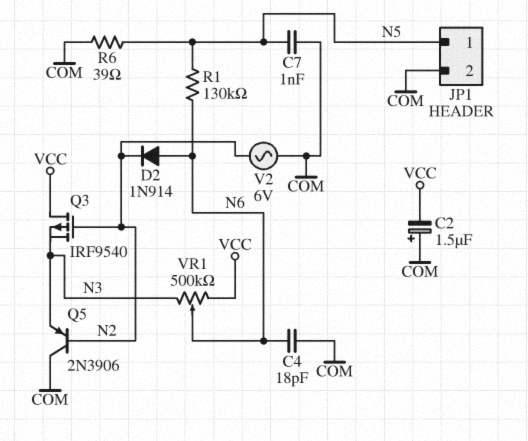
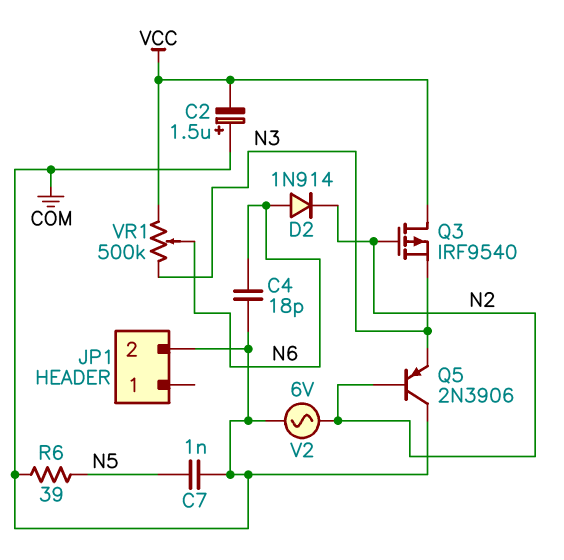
JP1 pin 1: N5 -> none
R1: 130k (N5, N6) -> none

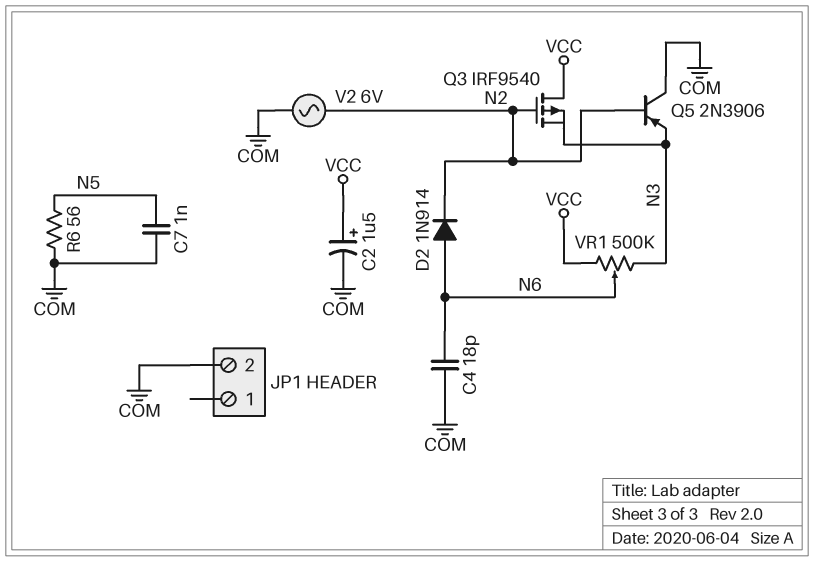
C2: 1.5uF (plus COM, minus VCC) -> 1.5uF (plus VCC, minus COM)
R6: 39 (COM, N5) -> 56 (COM, N5)

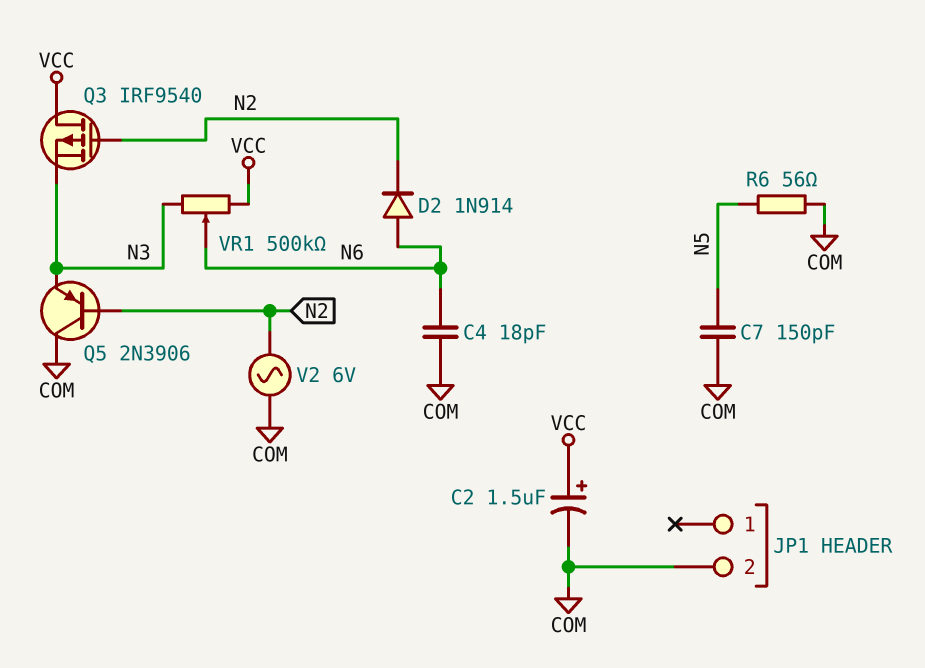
C7: 1nF (COM, N5) -> 150pF (COM, N5)

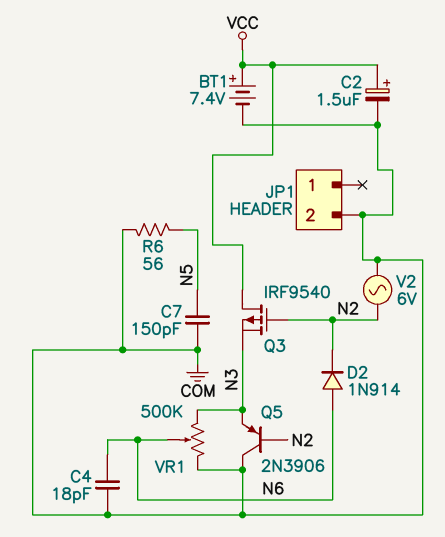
BT1: none -> 7.4V (plus VCC, minus COM)
VR1: 500k (N3, VCC, wiper N6) -> 500k (COM, N3, wiper N6)

